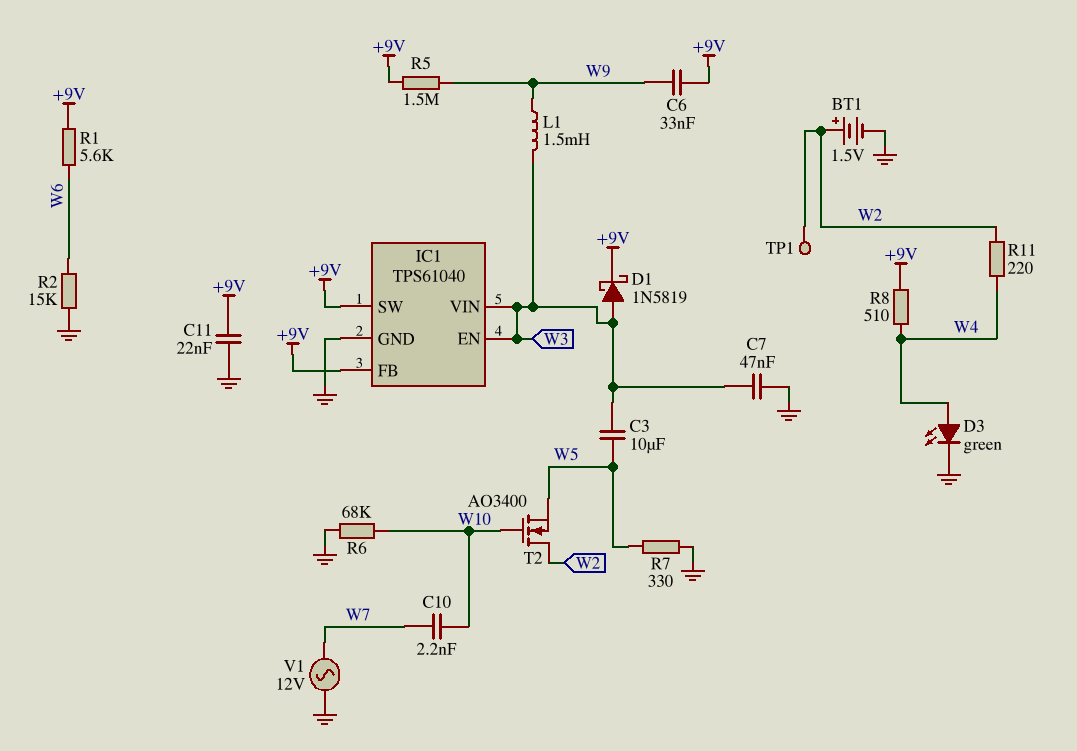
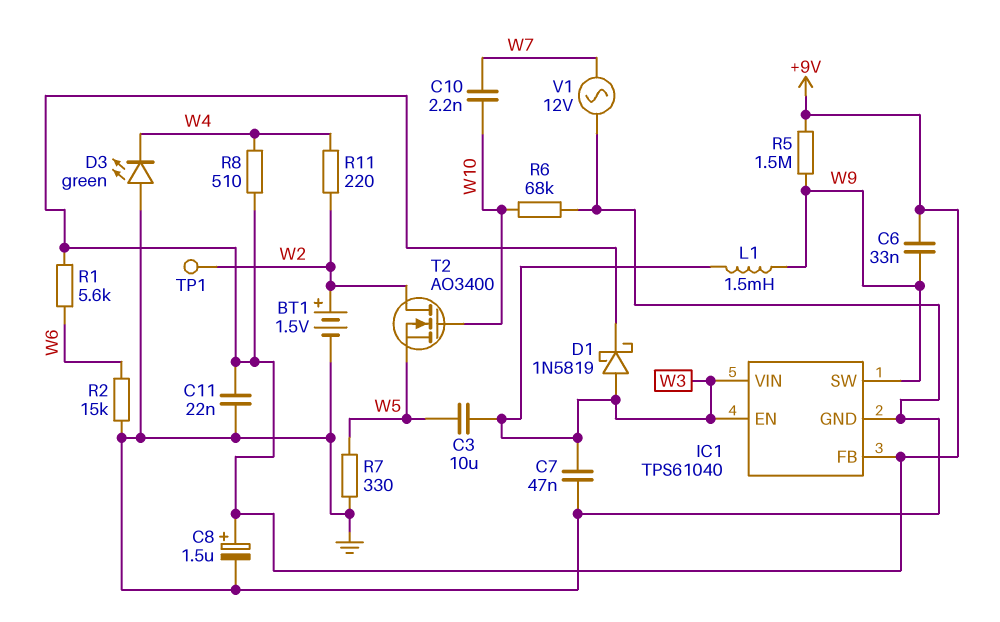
C8: none -> 1.5uF (plus +9V, minus GND)
D3: LED green (A W4, K GND) -> LED green (A GND, K W4)
IC1 pin SW: +9V -> W9

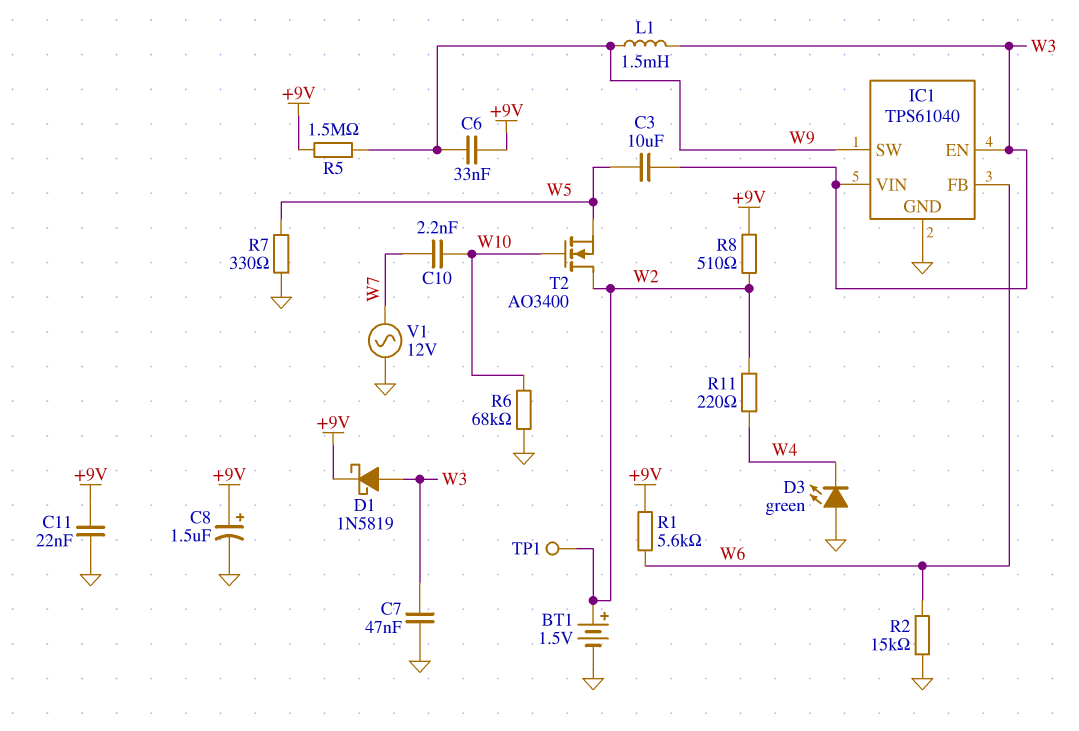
IC1 pin FB: +9V -> W6
R8: 510 (+9V, W4) -> 510 (+9V, W2)

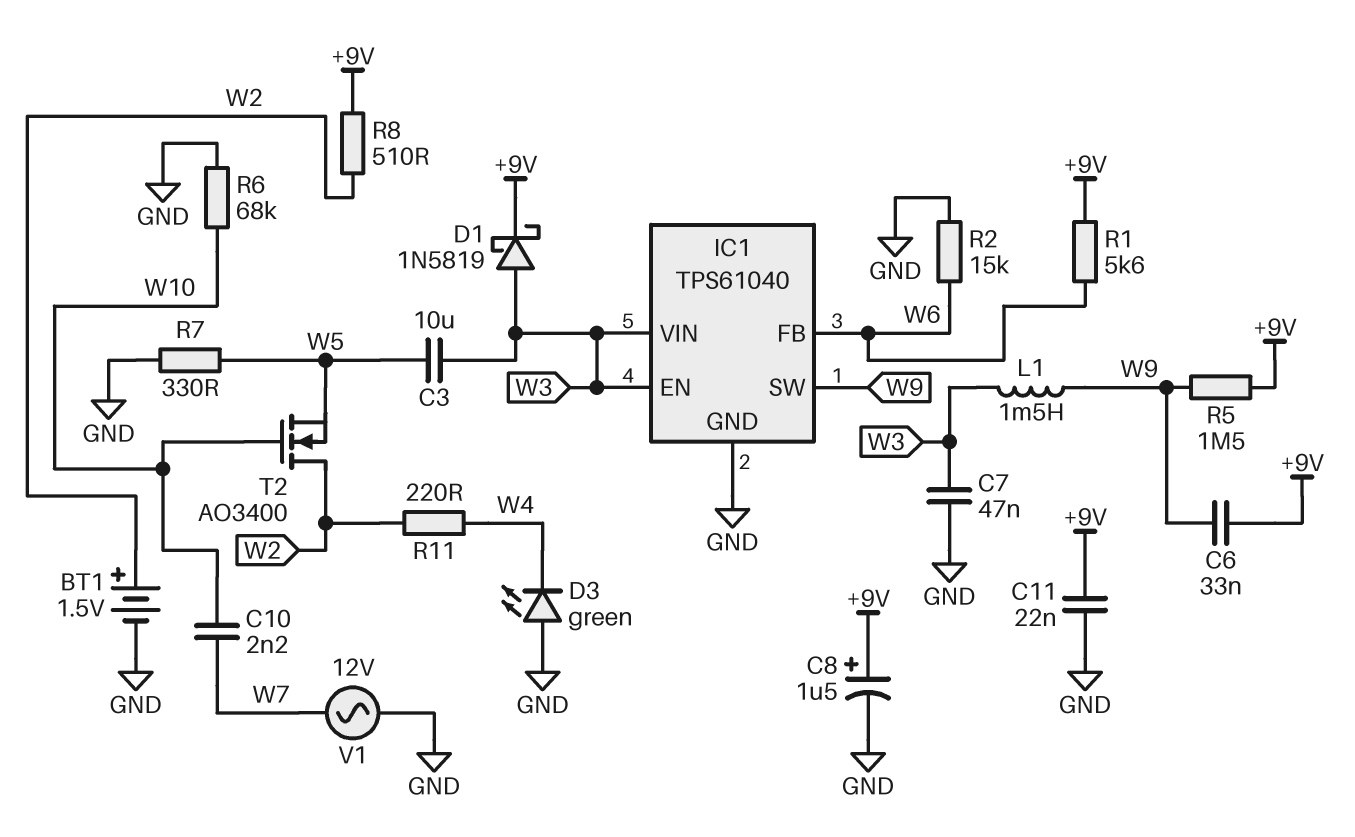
TP1: test point (W2) -> none

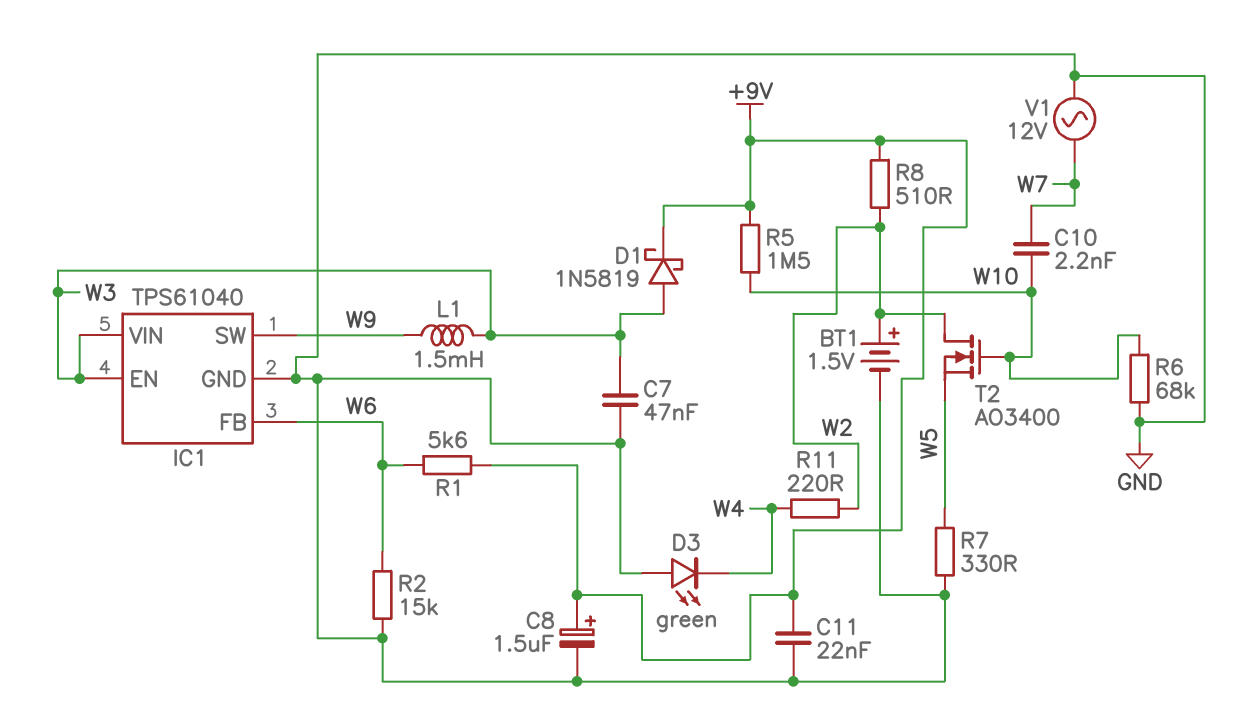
C3: 10uF (W3, W5) -> none
C6: 33nF (+9V, W9) -> none
R5: 1.5M (+9V, W9) -> 1.5M (+9V, W10)

